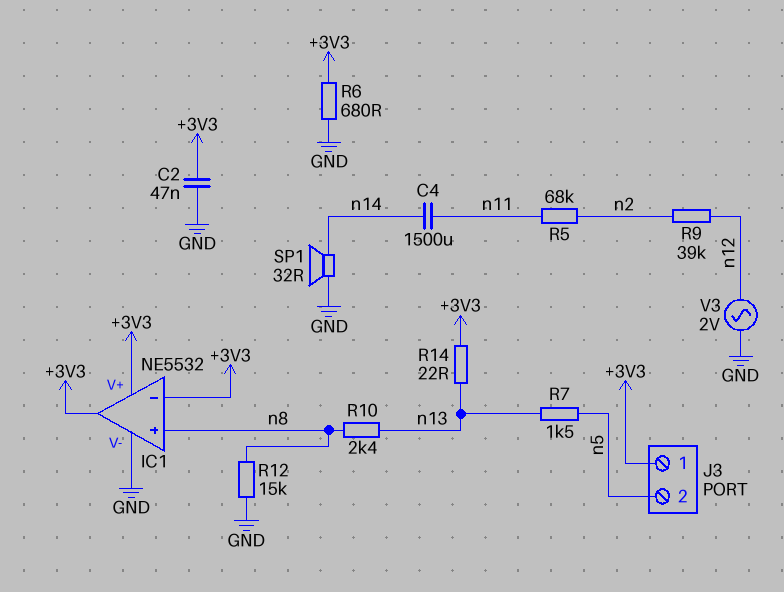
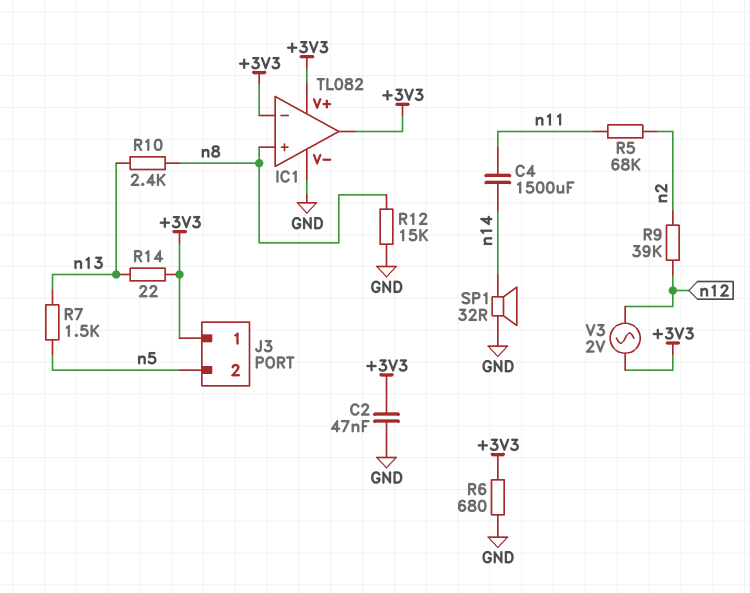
IC1: NE5532 -> TL082
V3: AC 2V (GND, n12) -> AC 2V (+3V3, n12)

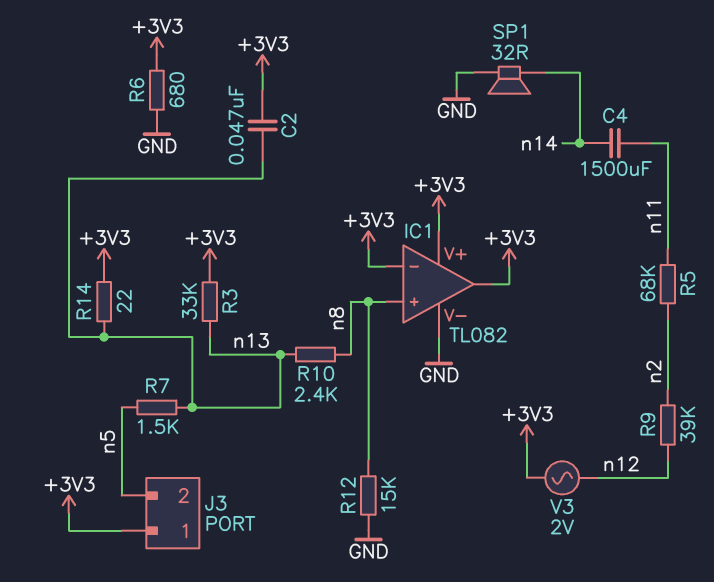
C2: 47nF (+3V3, GND) -> 47nF (+3V3, n13)
R3: none -> 33k (+3V3, n13)

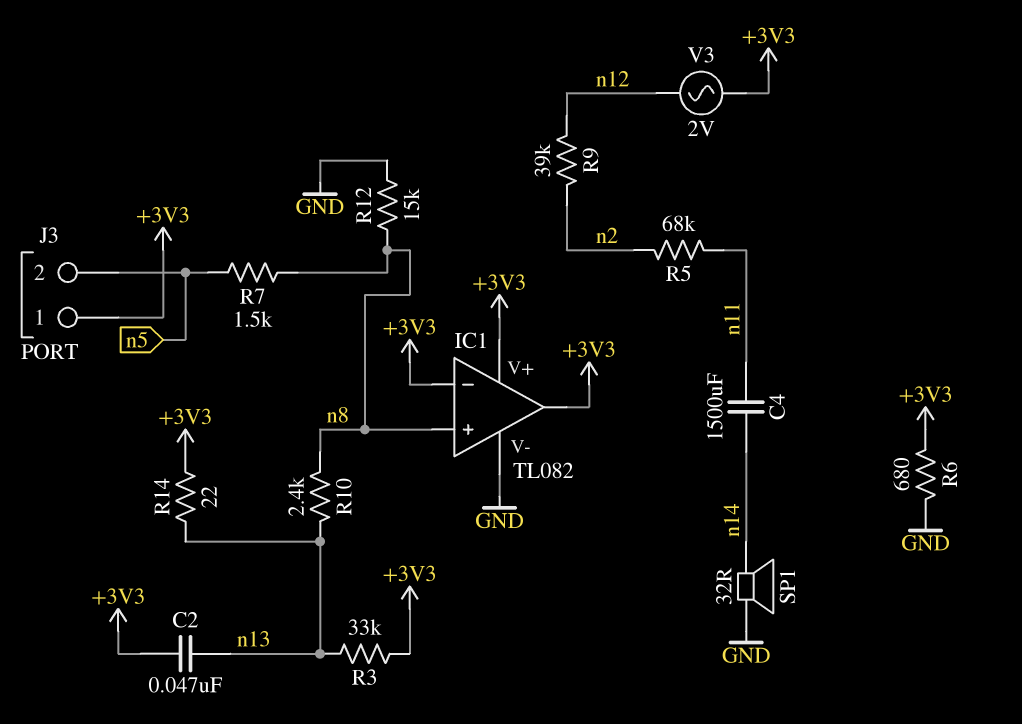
R7: 1.5k (n5, n13) -> 1.5k (n5, n8)

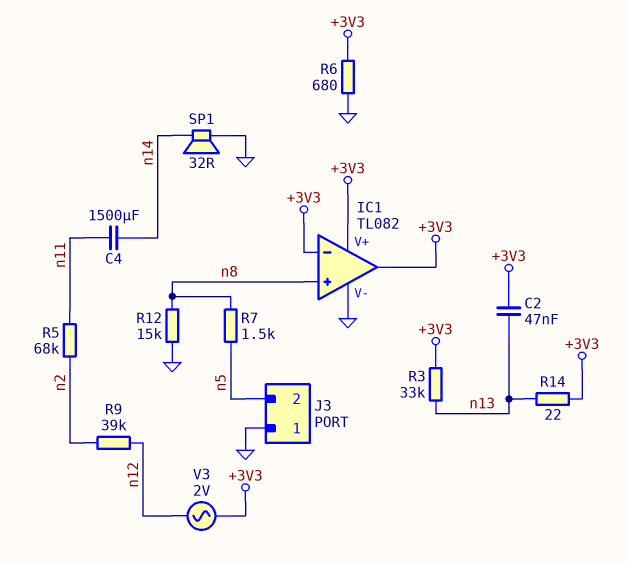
J3 pin 1: +3V3 -> GND
R10: 2.4k (n8, n13) -> none

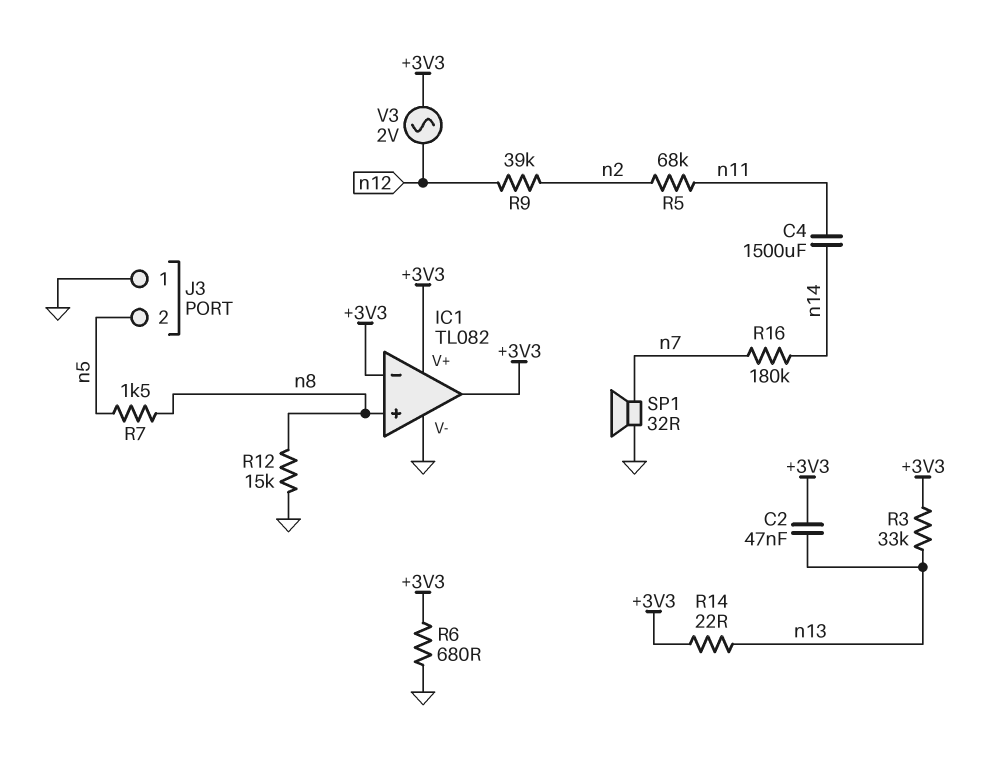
R16: none -> 180k (n7, n14)
SP1: speaker 32R (GND, n14) -> speaker 32R (GND, n7)

